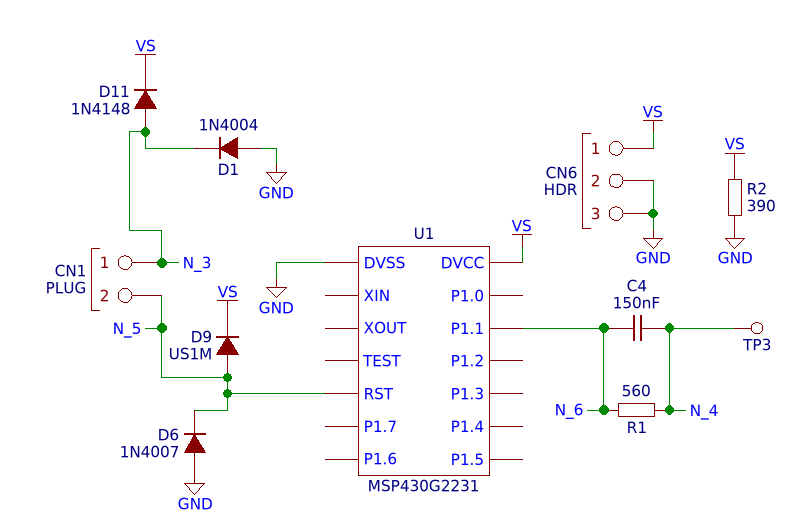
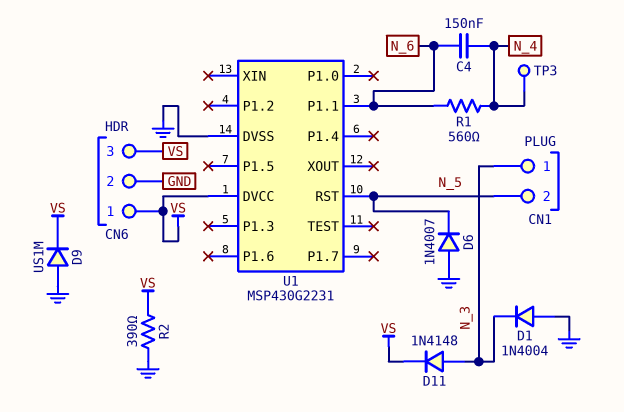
CN6 pin 3: GND -> VS
D9: diode US1M (A N_5, K VS) -> diode US1M (A GND, K VS)

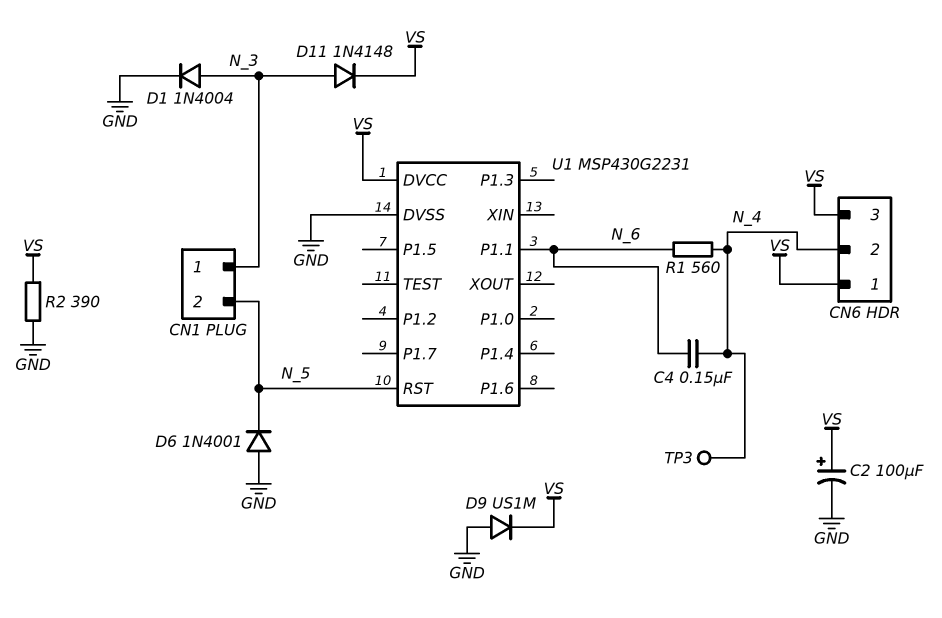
C2: none -> 100uF (plus VS, minus GND)
CN6 pin 2: GND -> N_4
D1: diode 1N4004 (A GND, K N_3) -> diode 1N4004 (A N_3, K GND)
D6: diode 1N4007 (A GND, K N_5) -> diode 1N4001 (A GND, K N_5)

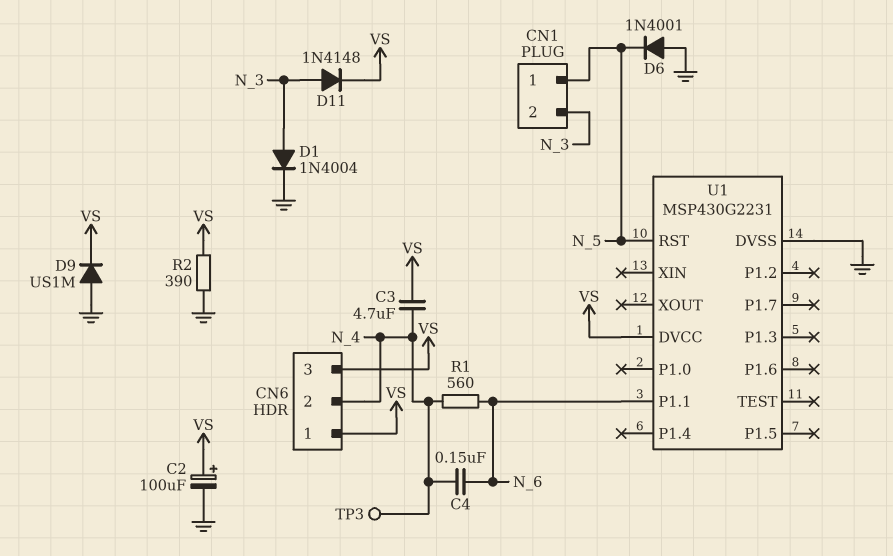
C3: none -> 4.7uF (N_4, VS)
CN1 pin 1: N_3 -> N_5
CN1 pin 2: N_5 -> N_3

